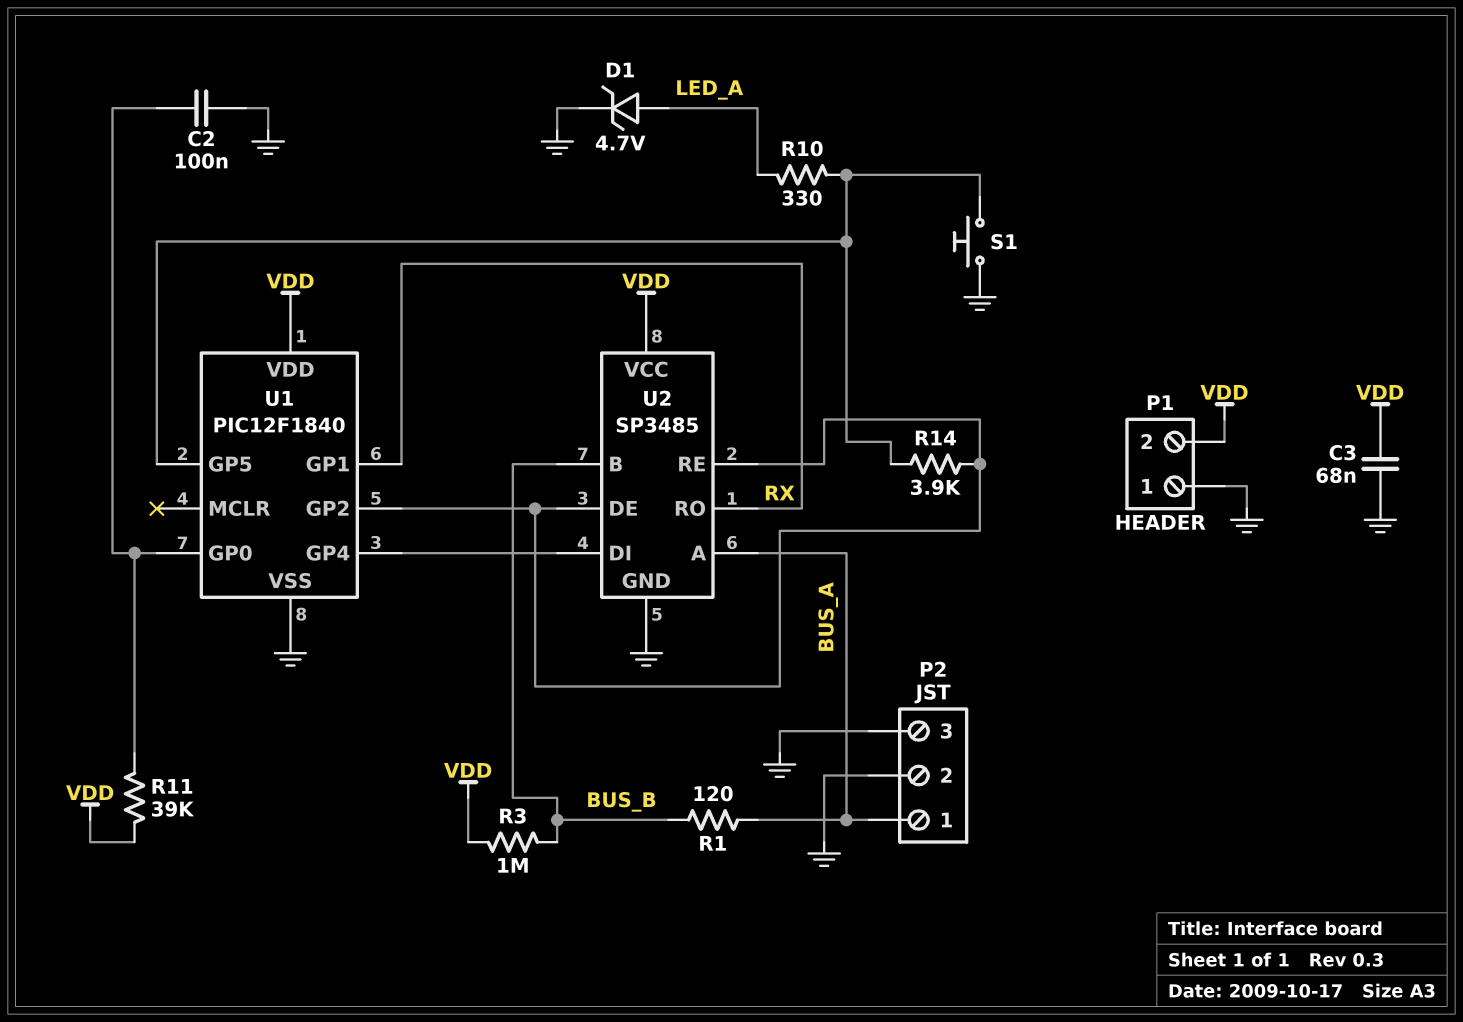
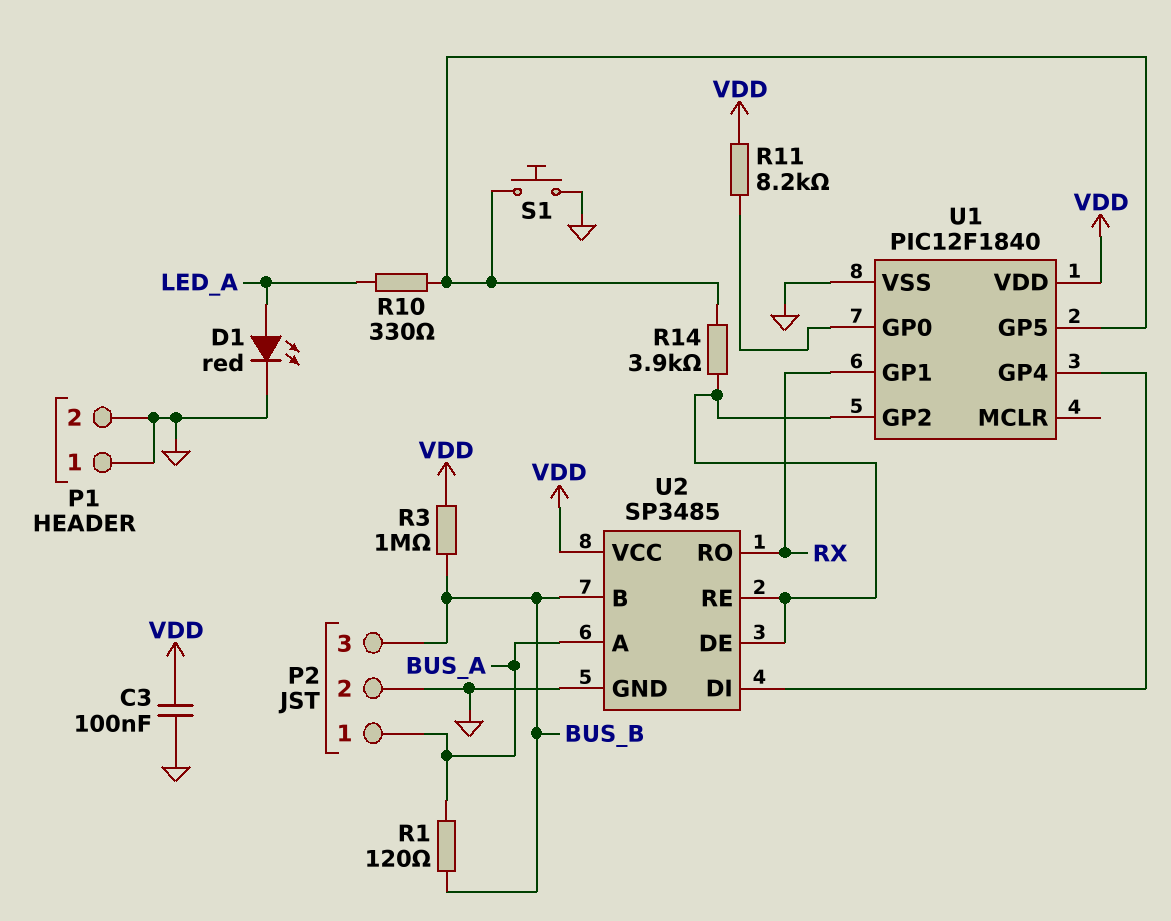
C2: 100nF (GND, U1/GP0) -> none
C3: 68nF (GND, VDD) -> 100nF (GND, VDD)
D1: zener 4.7V (A LED_A, K GND) -> LED red (A LED_A, K GND)
P1 pin 2: VDD -> GND
P2 pin 3: GND -> BUS_B
R11: 39k (U1/GP0, VDD) -> 8.2k (U1/GP0, VDD)

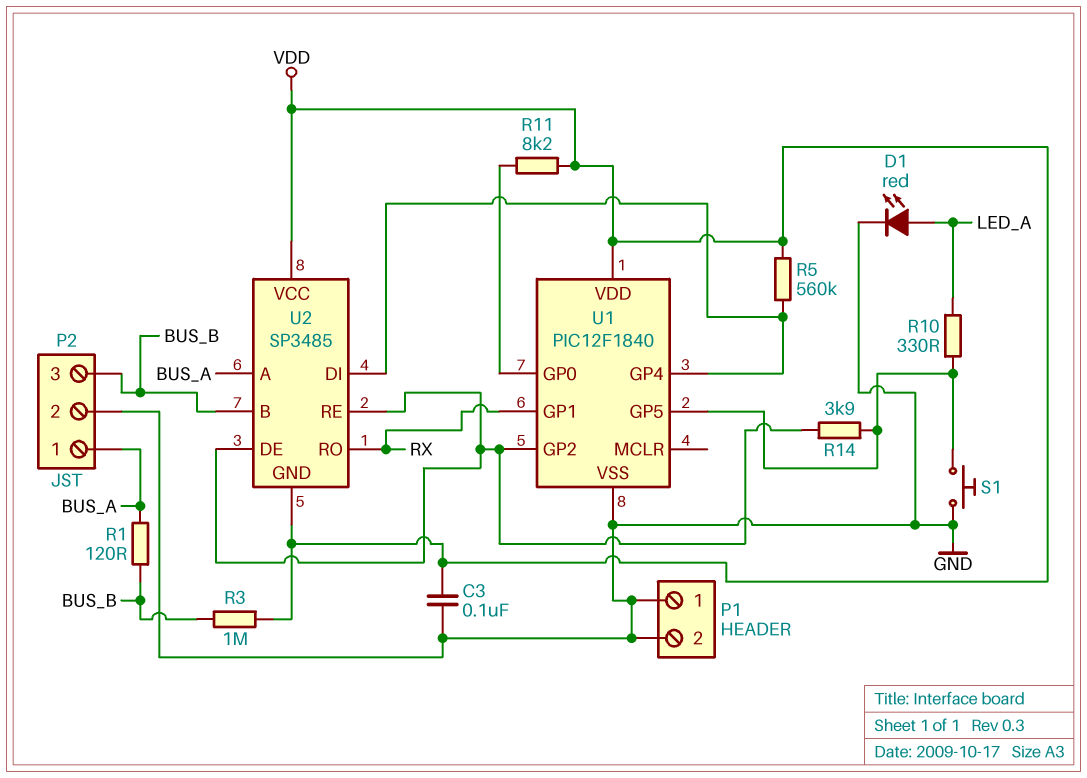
R5: none -> 560k (U1/GP4, VDD)
U2 pin GND: GND -> VDD

